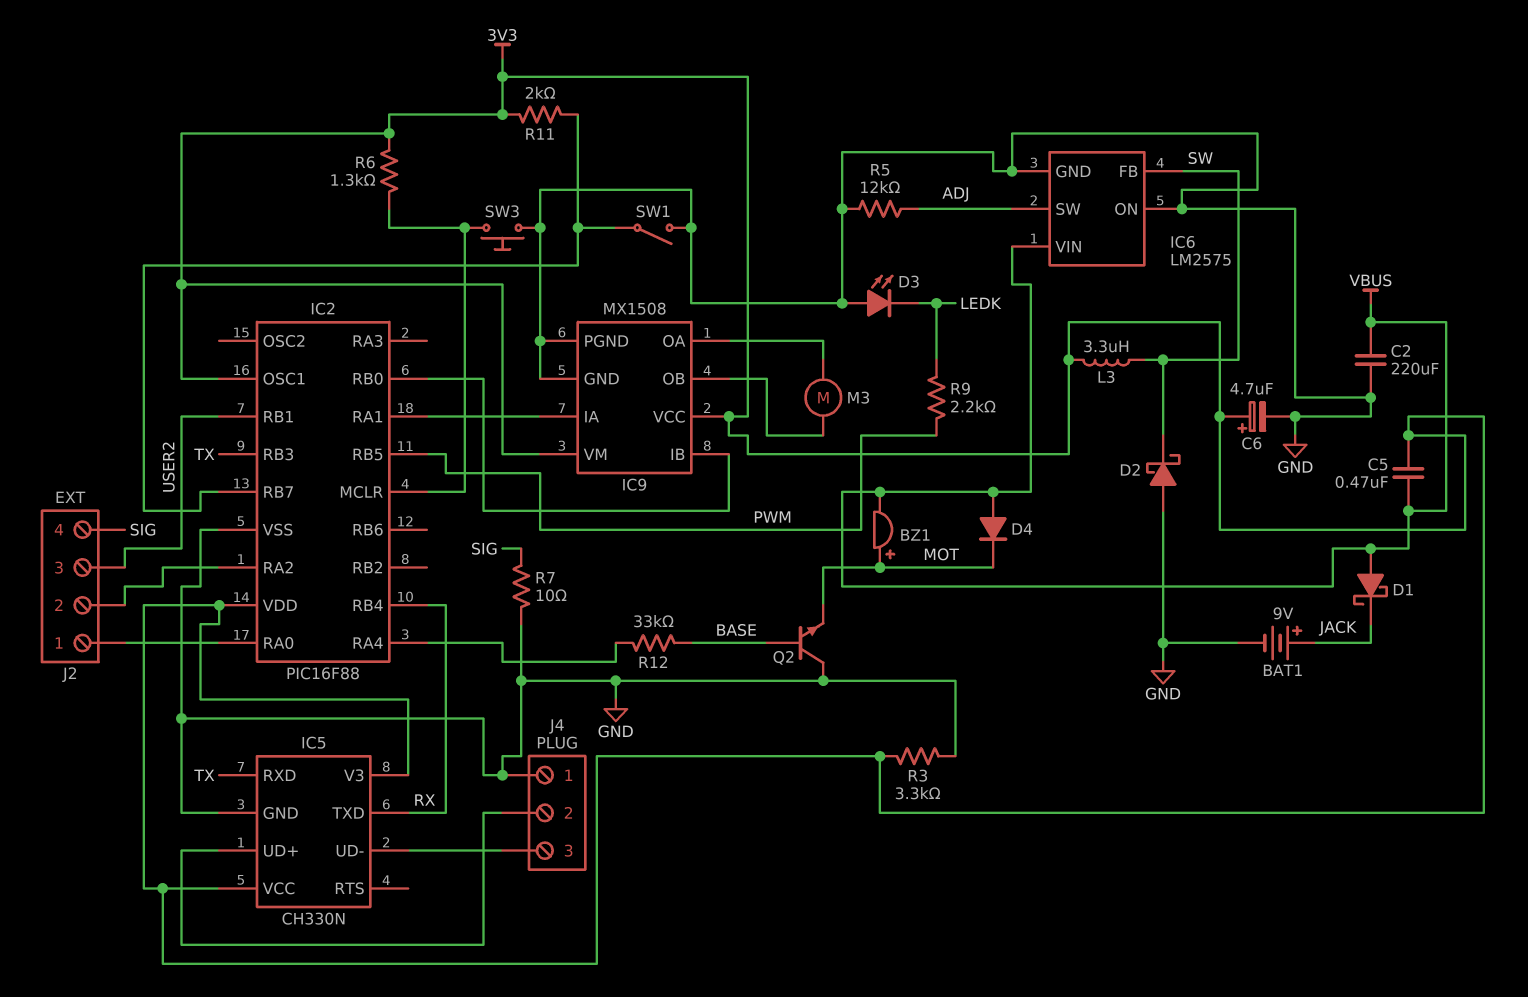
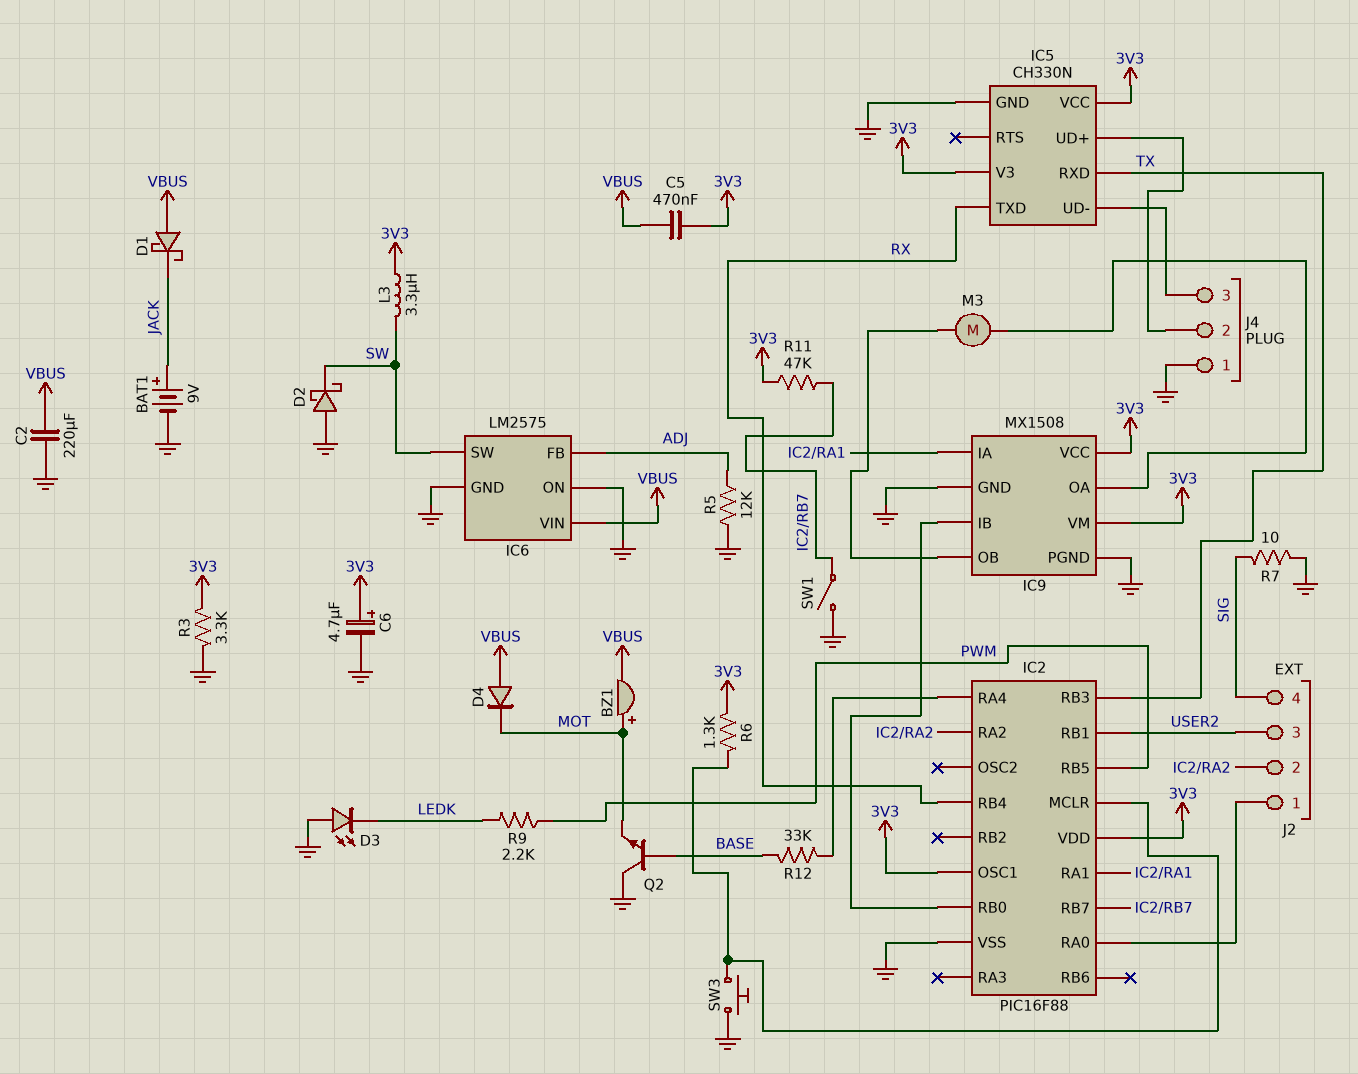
IC6 pin FB: SW -> ADJ
IC6 pin SW: ADJ -> SW
R11: 2k (3V3, IC2/RB7) -> 47k (3V3, IC2/RB7)

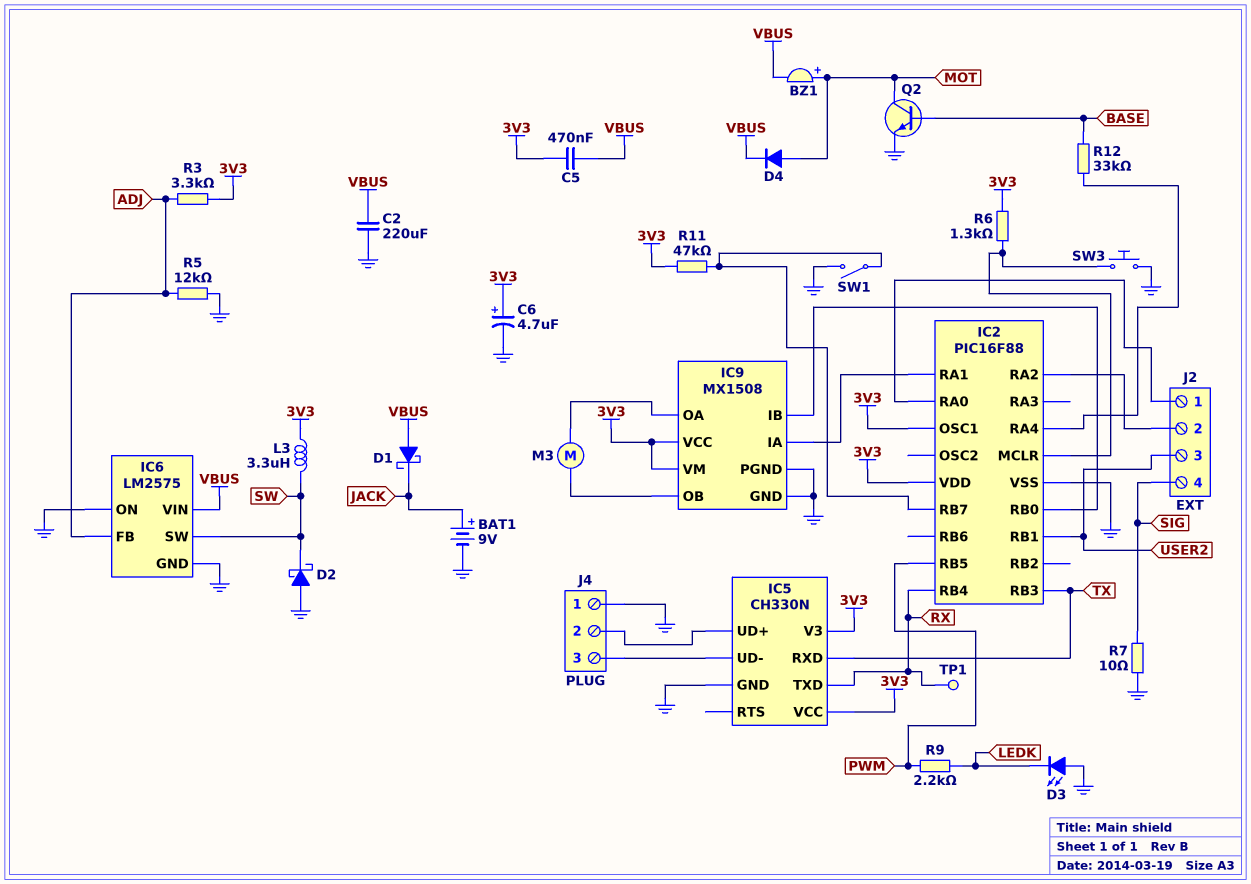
D4: diode (A VBUS, K MOT) -> diode (A MOT, K VBUS)
Q2: NPN (B BASE, C GND, E MOT) -> NPN (B BASE, C MOT, E GND)
R3: 3.3k (3V3, GND) -> 3.3k (3V3, ADJ)
TP1: none -> test point (RX)

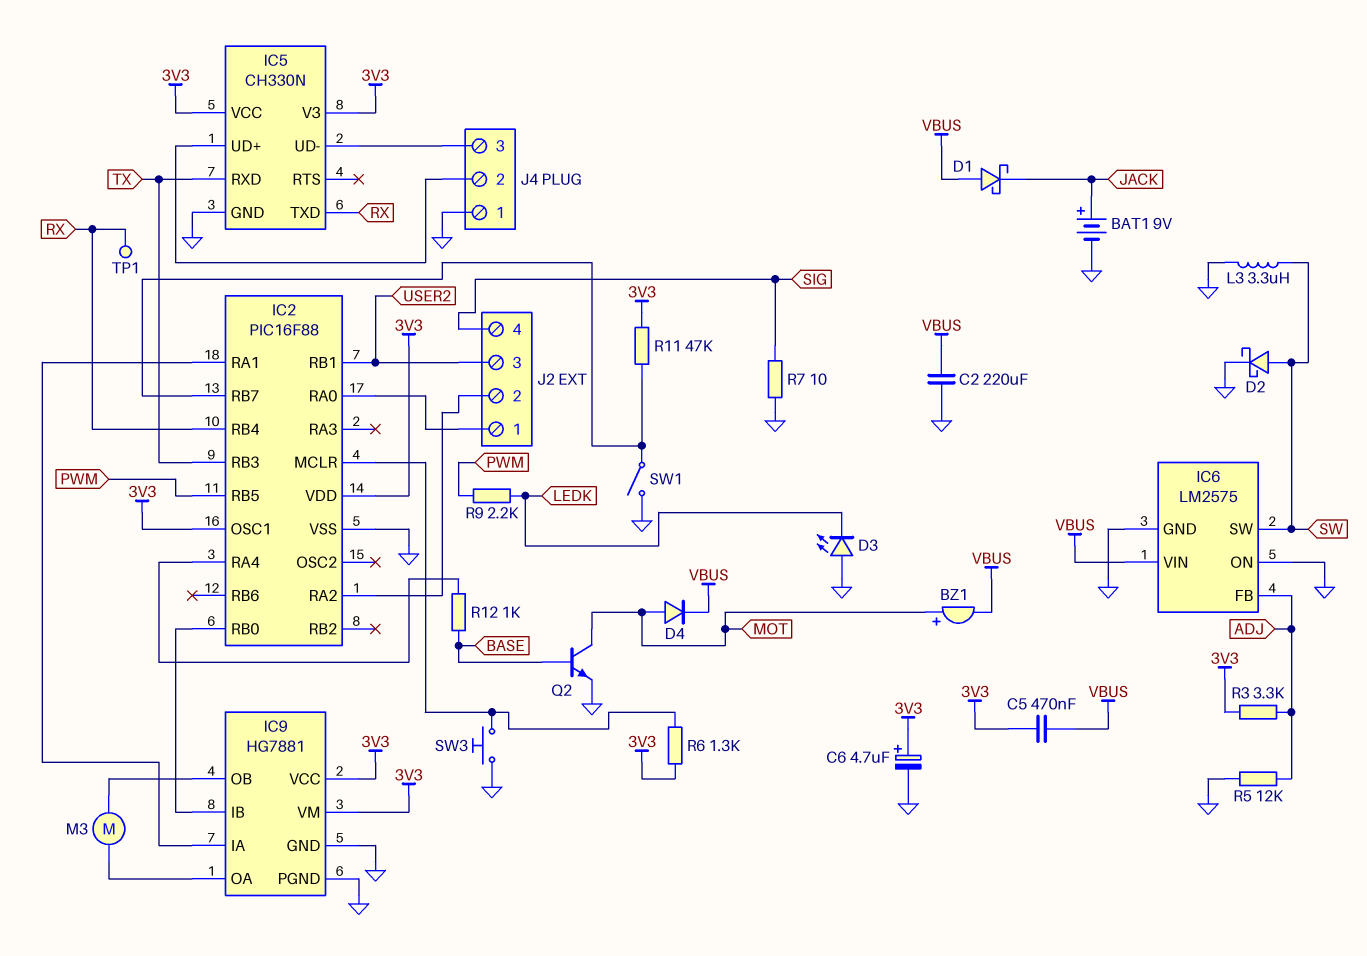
D2: schottky (A GND, K SW) -> schottky (A SW, K GND)
IC9: MX1508 -> HG7881
L3: 3.3uH (3V3, SW) -> 3.3uH (GND, SW)
R12: 33k (BASE, IC2/RA4) -> 1k (BASE, IC2/RA4)

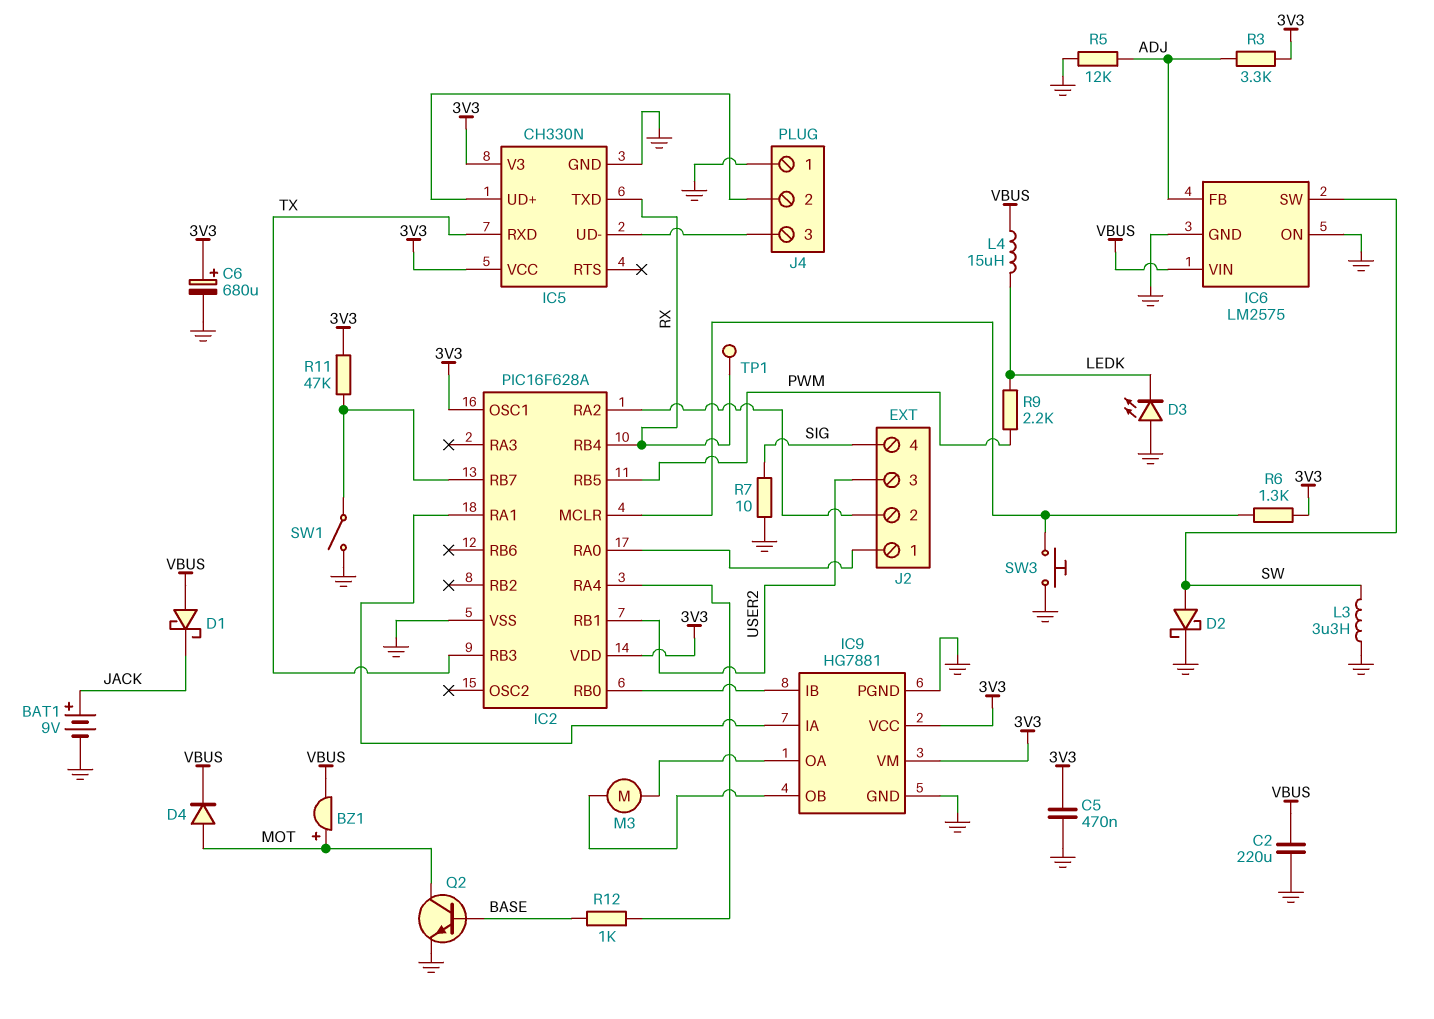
C5: 470nF (3V3, VBUS) -> 470nF (3V3, GND)
C6: 4.7uF (plus 3V3, minus GND) -> 680uF (plus 3V3, minus GND)
IC2: PIC16F88 -> PIC16F628A
L4: none -> 15uH (LEDK, VBUS)

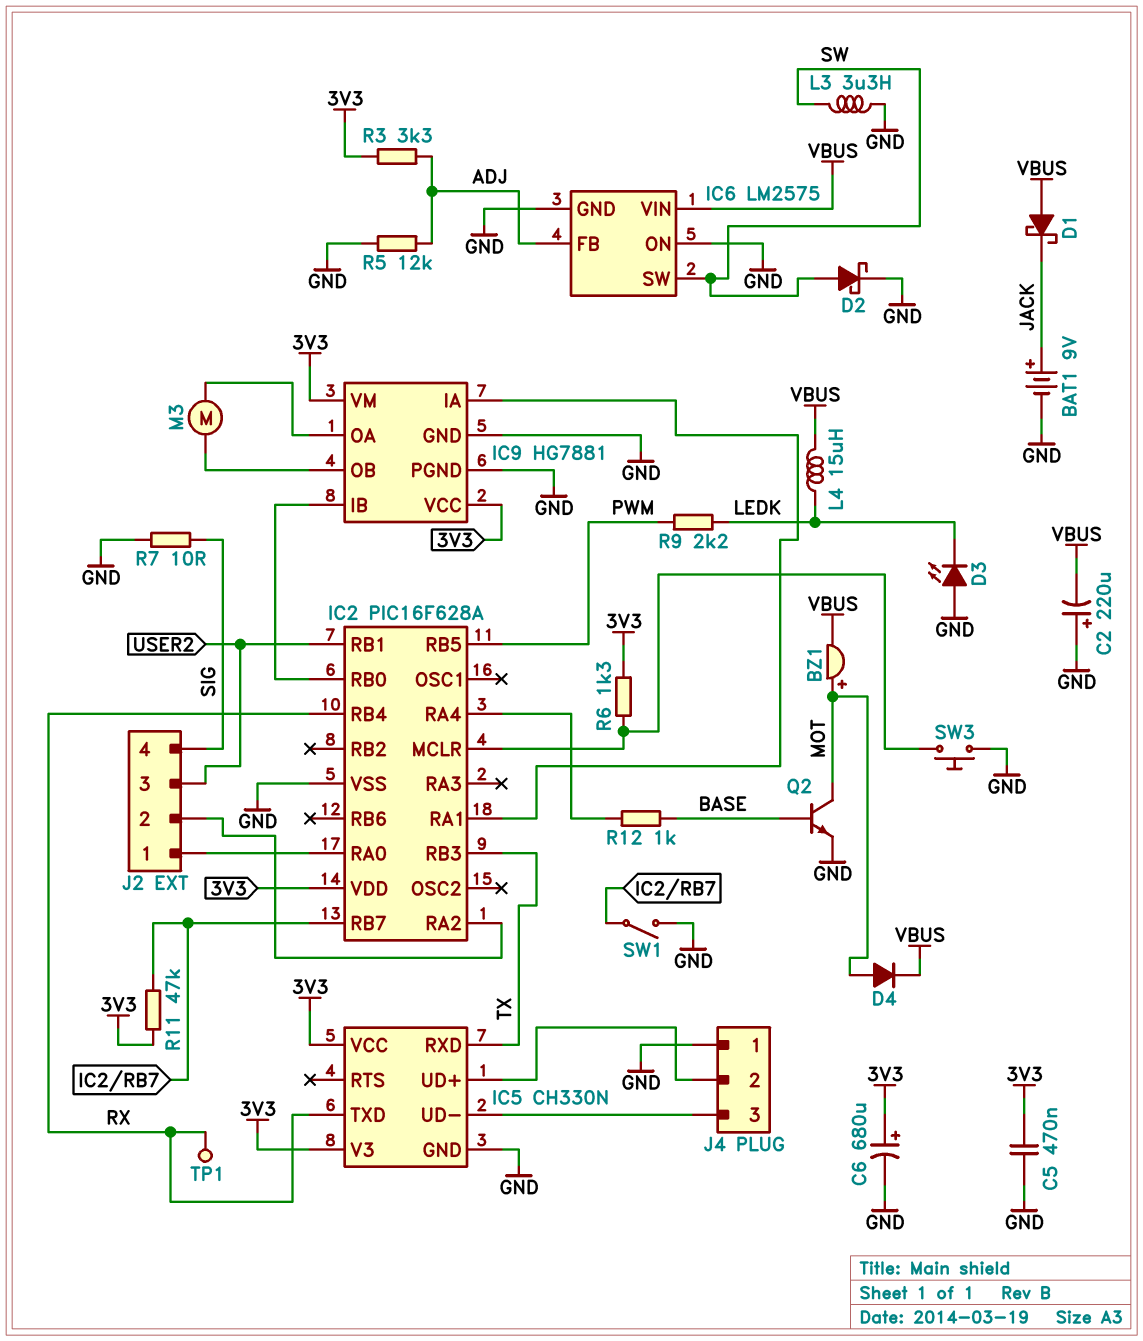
C2: 220uF (GND, VBUS) -> 220uF (plus GND, minus VBUS)
IC2 pin OSC1: 3V3 -> none

